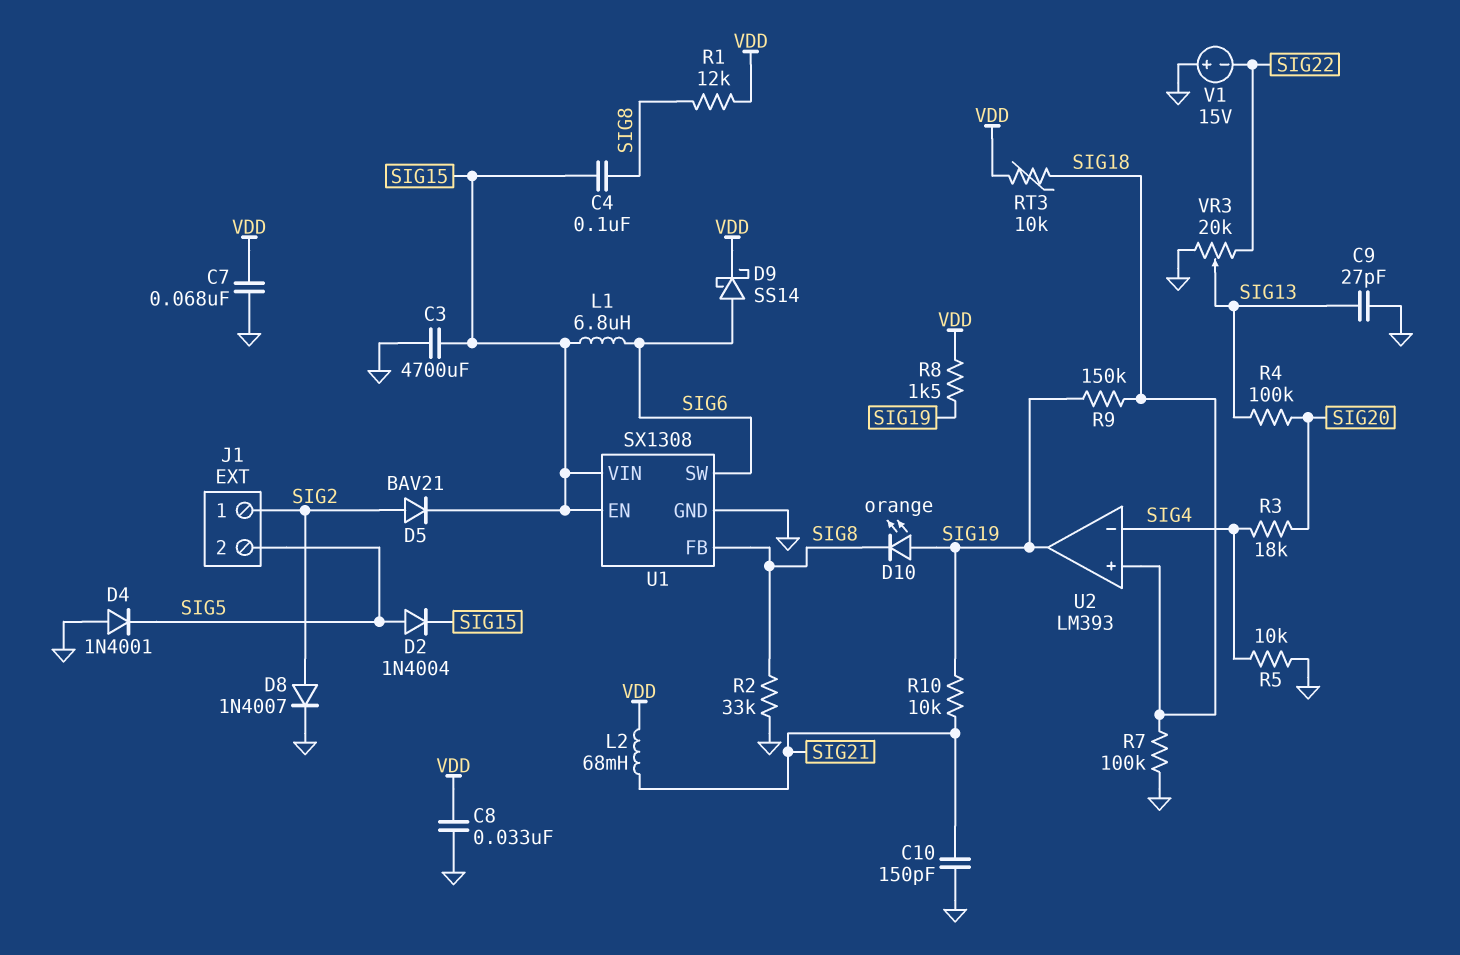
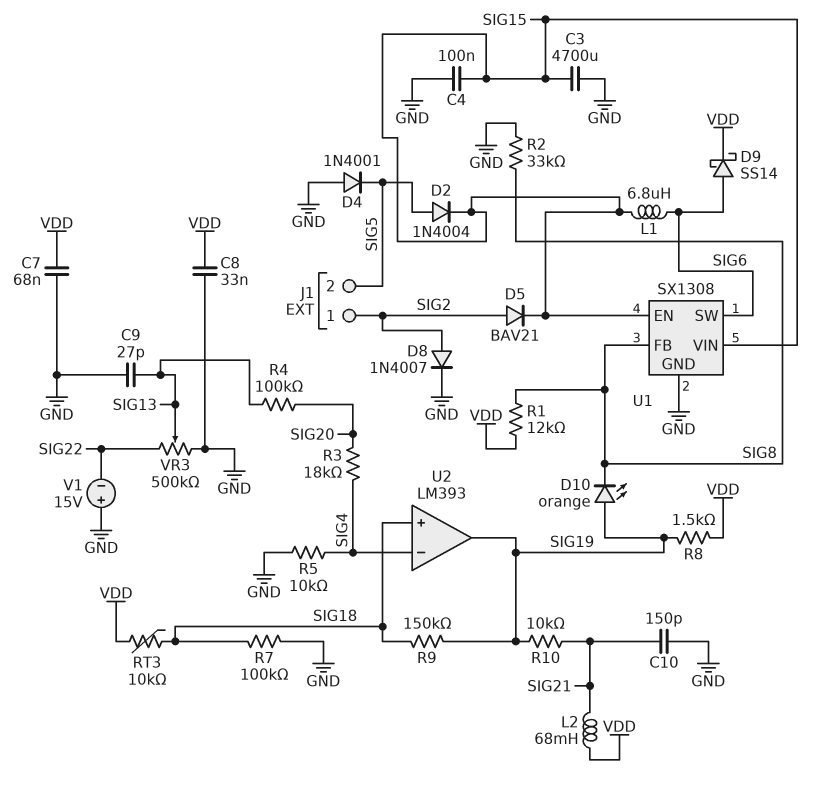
C4: 100nF (SIG8, SIG15) -> 100nF (GND, SIG15)
VR3: 20k (GND, SIG22, wiper SIG13) -> 500k (GND, SIG22, wiper SIG13)

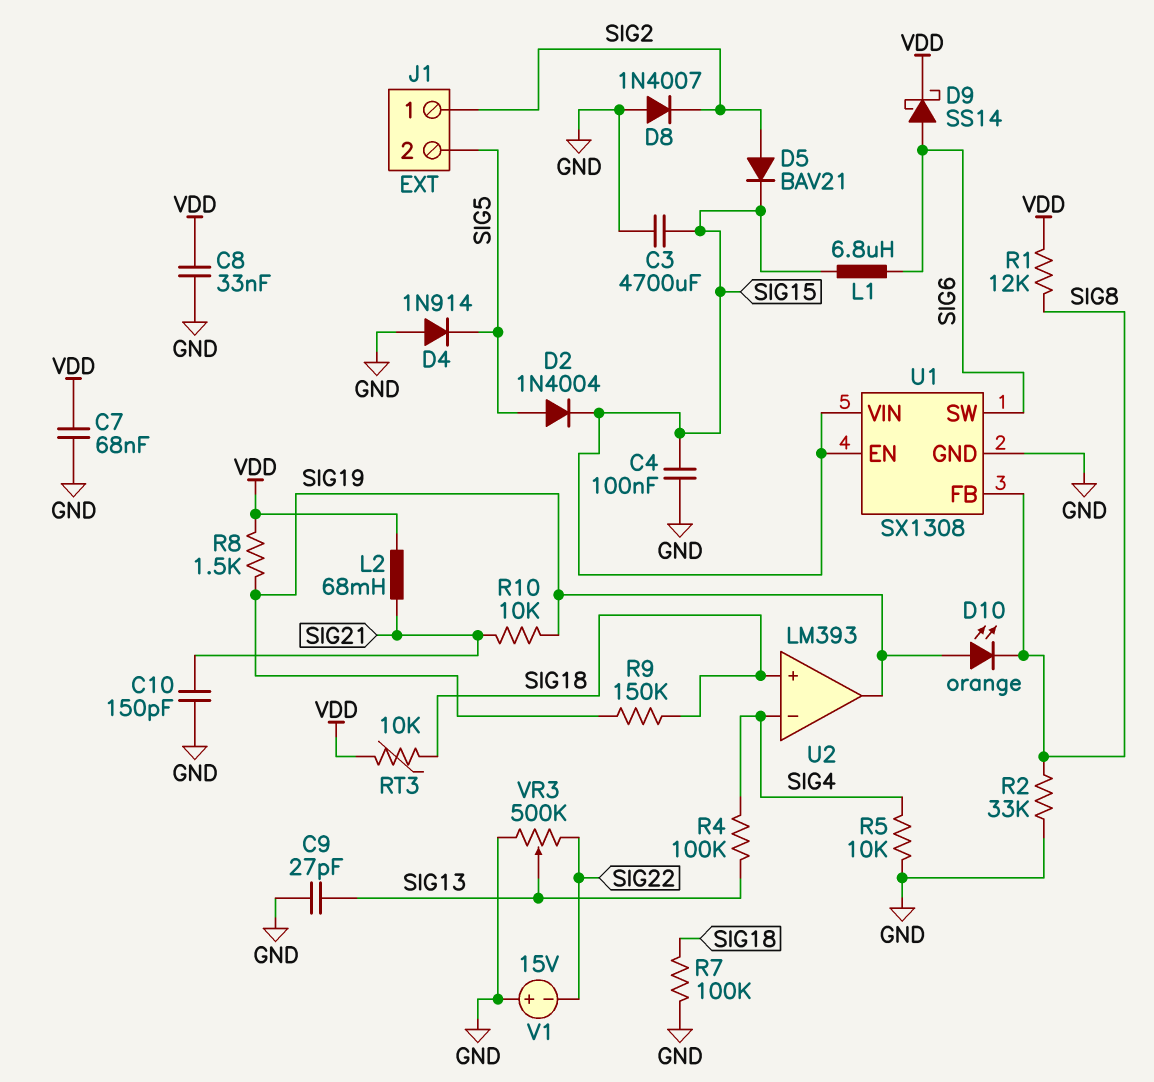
D4: diode 1N4001 (A GND, K SIG5) -> diode 1N914 (A GND, K SIG5)
D8: diode 1N4007 (A SIG2, K GND) -> diode 1N4007 (A GND, K SIG2)
R3: 18k (SIG4, SIG20) -> none
R4: 100k (SIG13, SIG20) -> 100k (SIG4, SIG13)

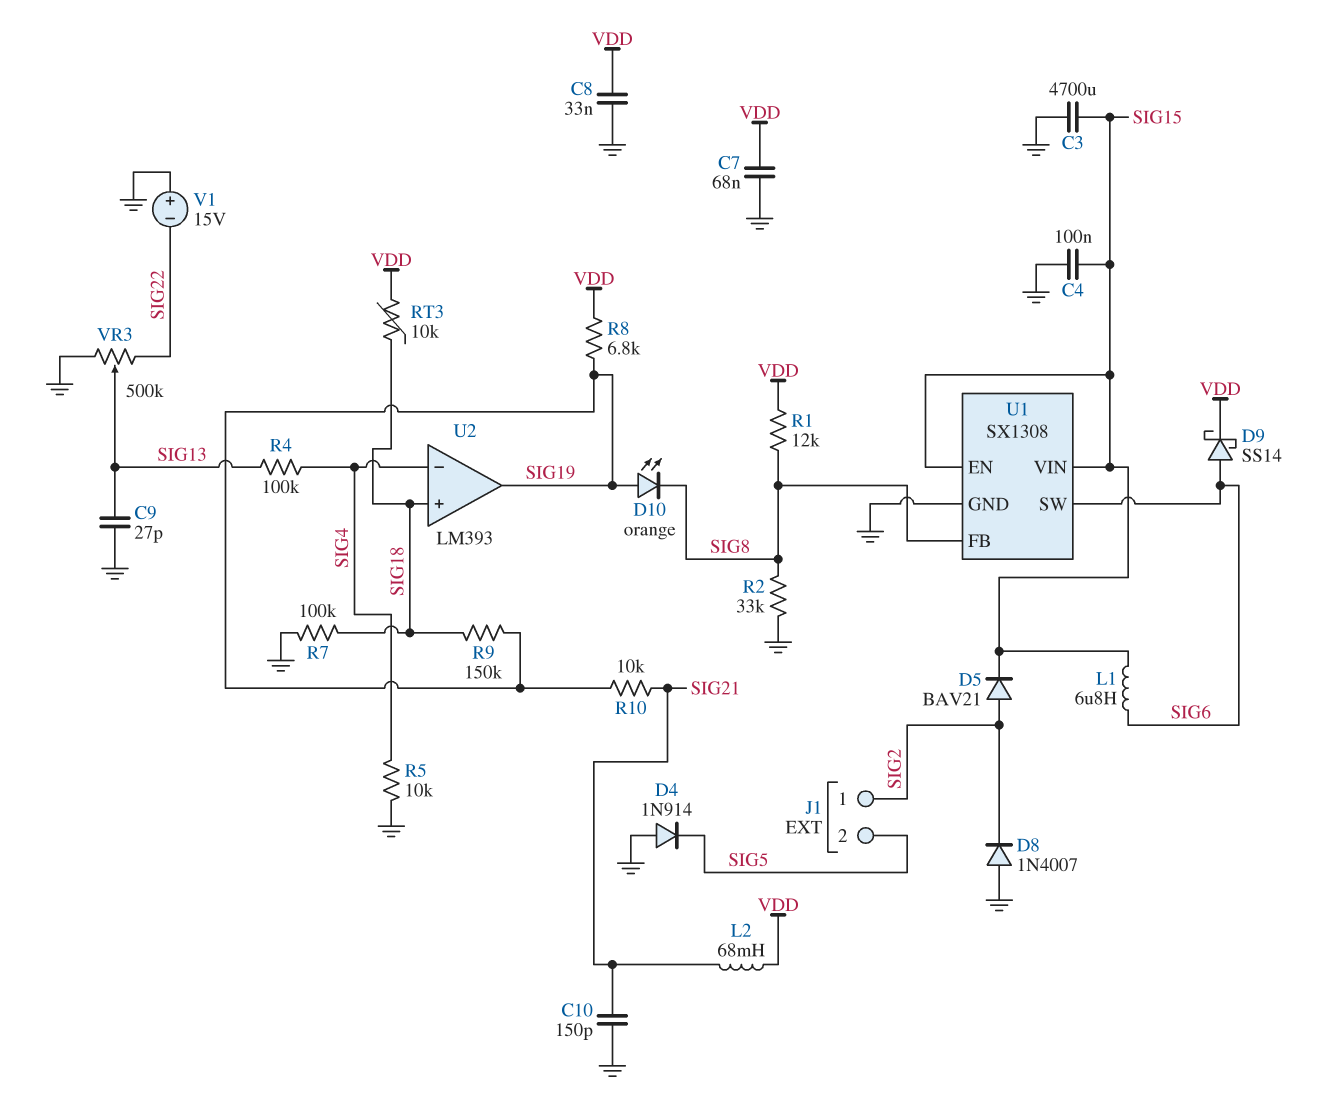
D2: diode 1N4004 (A SIG5, K SIG15) -> none
R8: 1.5k (SIG19, VDD) -> 6.8k (SIG19, VDD)

